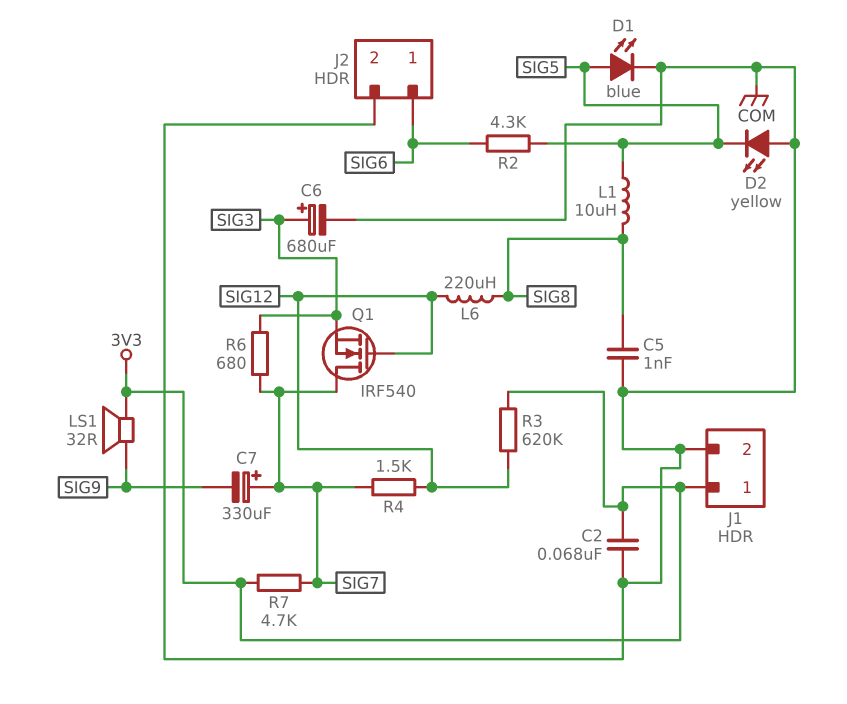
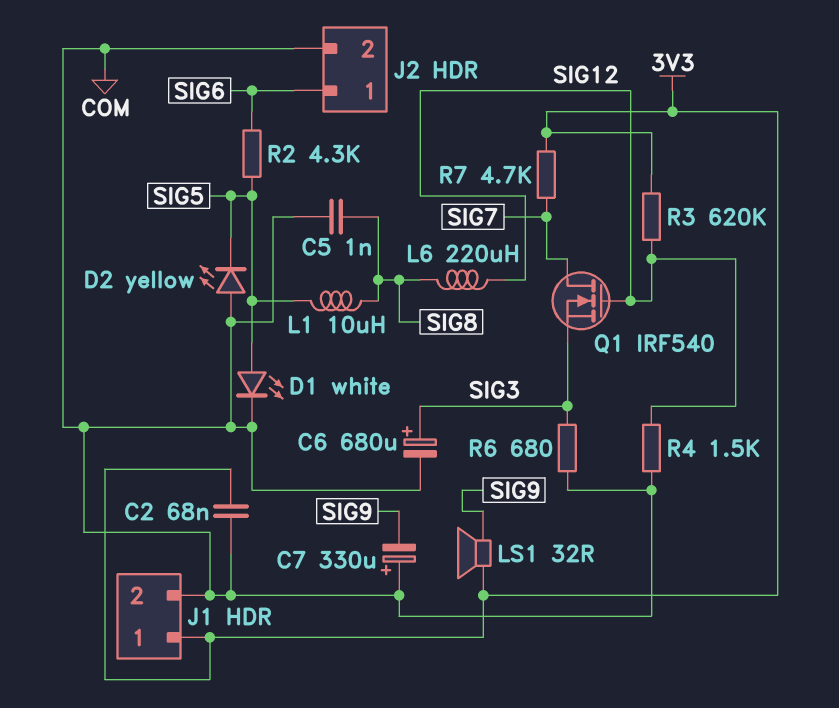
C7: 330uF (plus SIG7, minus SIG9) -> 330uF (plus COM, minus SIG9)
D1: LED blue (A SIG5, K COM) -> LED white (A SIG5, K COM)
R4: 1.5k (SIG7, SIG12) -> 1.5k (COM, SIG12)
R6: 680 (SIG3, SIG7) -> 680 (COM, SIG3)

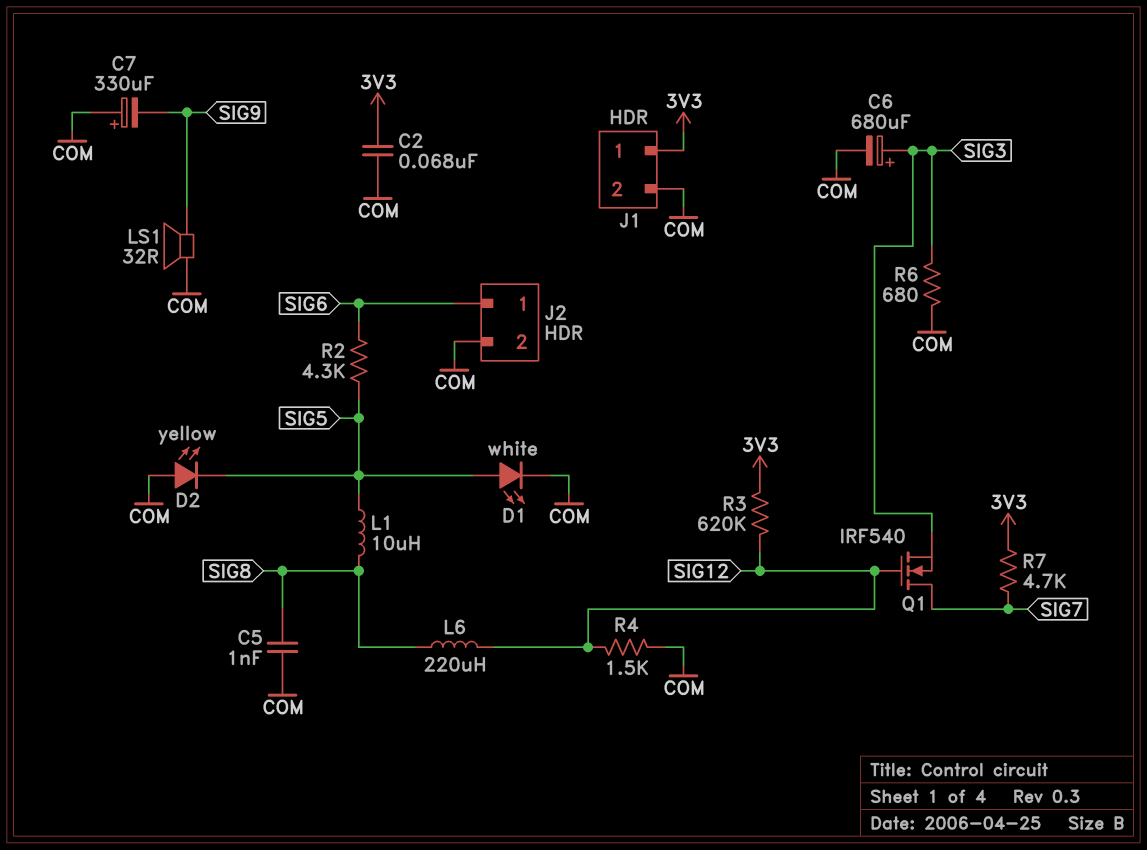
LS1: speaker 32R (3V3, SIG9) -> speaker 32R (COM, SIG9)

